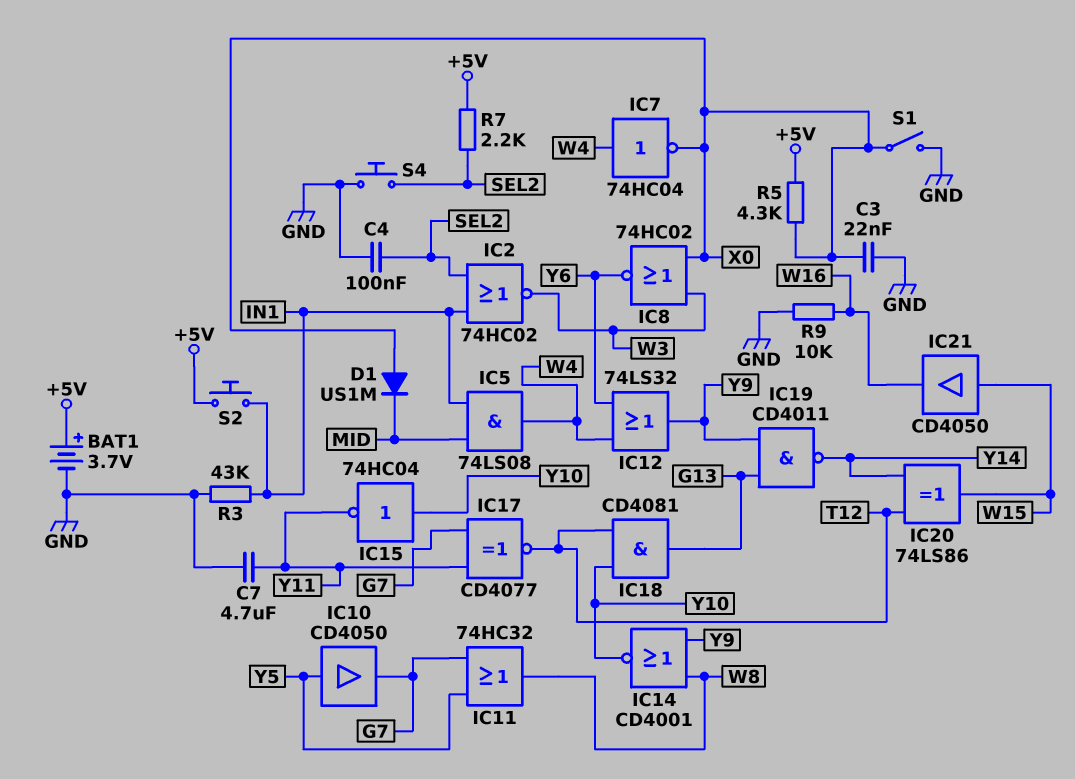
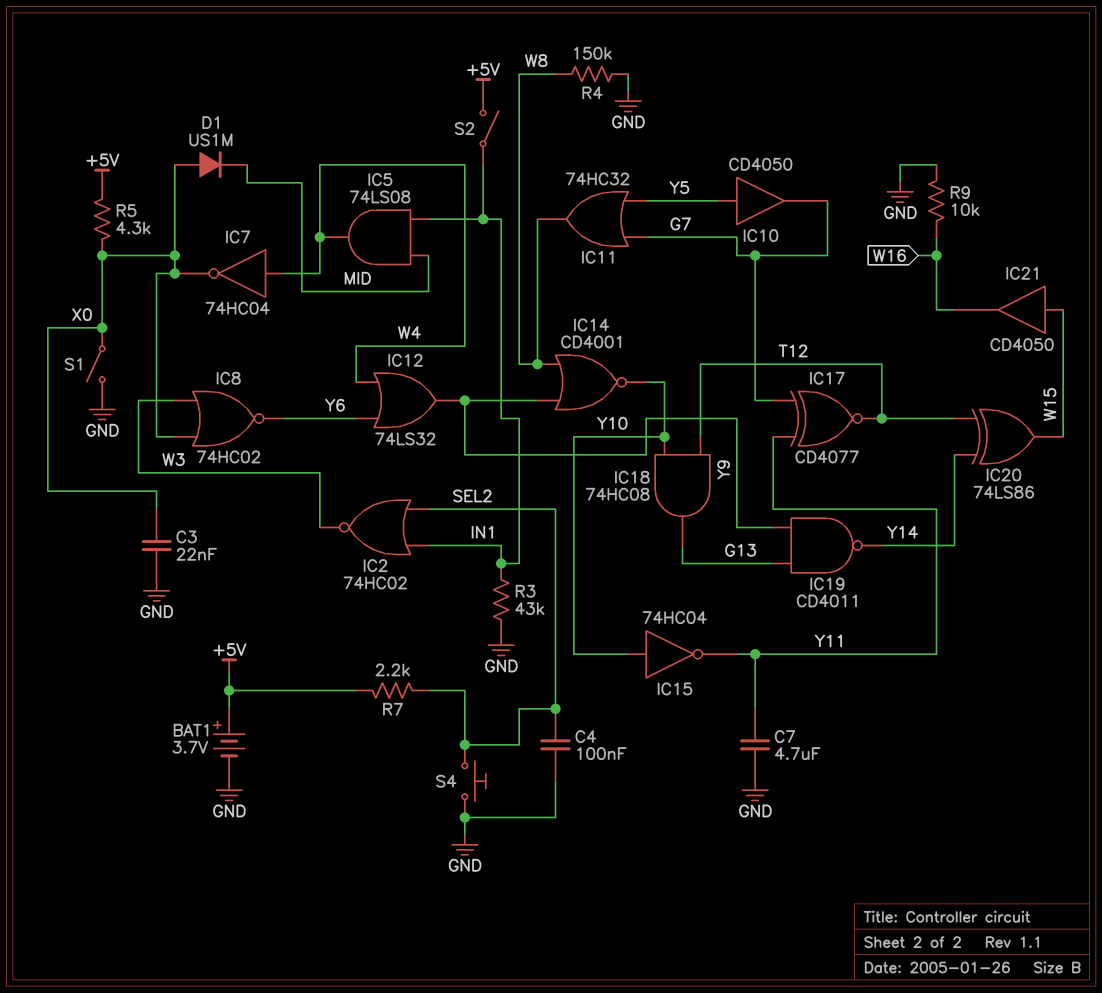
IC18: AND CD4081 (in T12, in Y10, out G13) -> AND 74HC08 (in T12, in Y10, out G13)
R4: none -> 150k (GND, W8)
S2: button (+5V, IN1) -> switch (+5V, IN1)

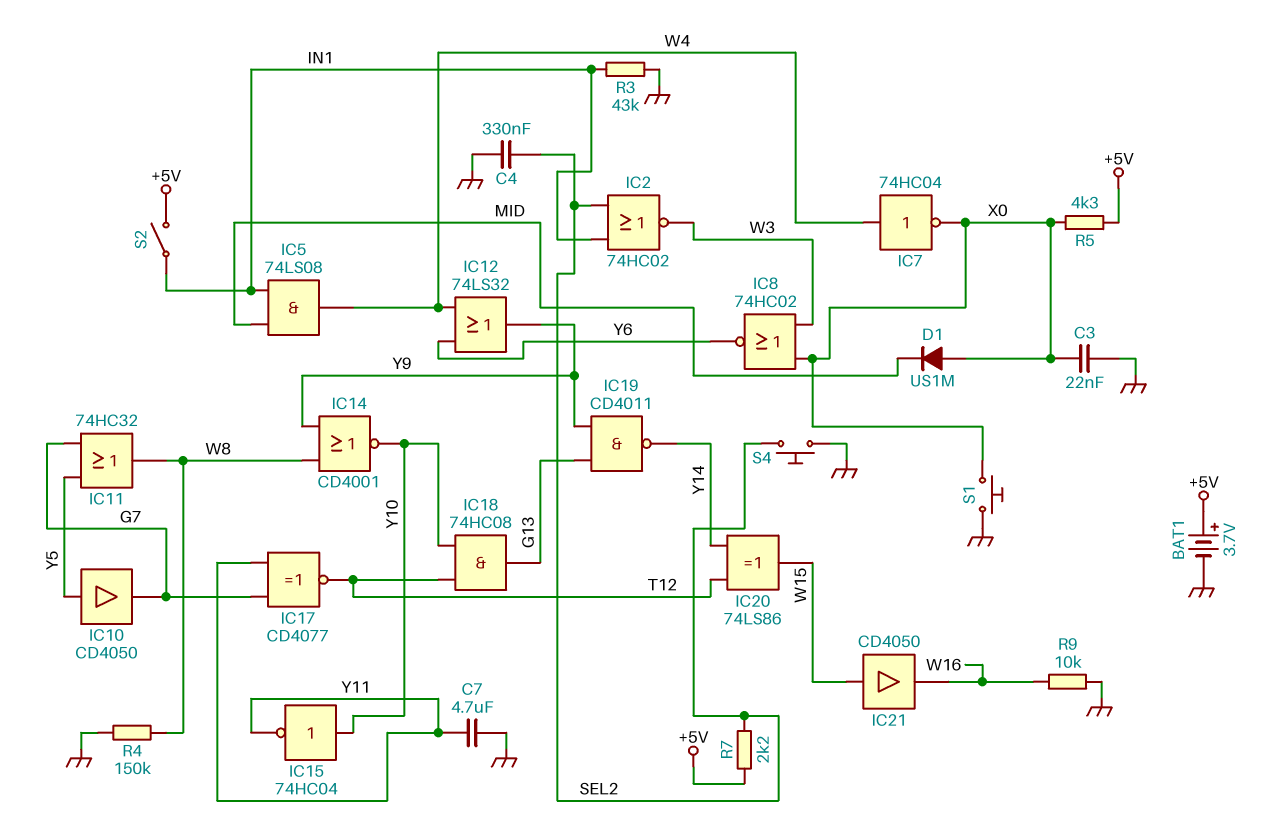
C4: 100nF (GND, SEL2) -> 330nF (GND, SEL2)
S1: switch (GND, X0) -> button (GND, X0)

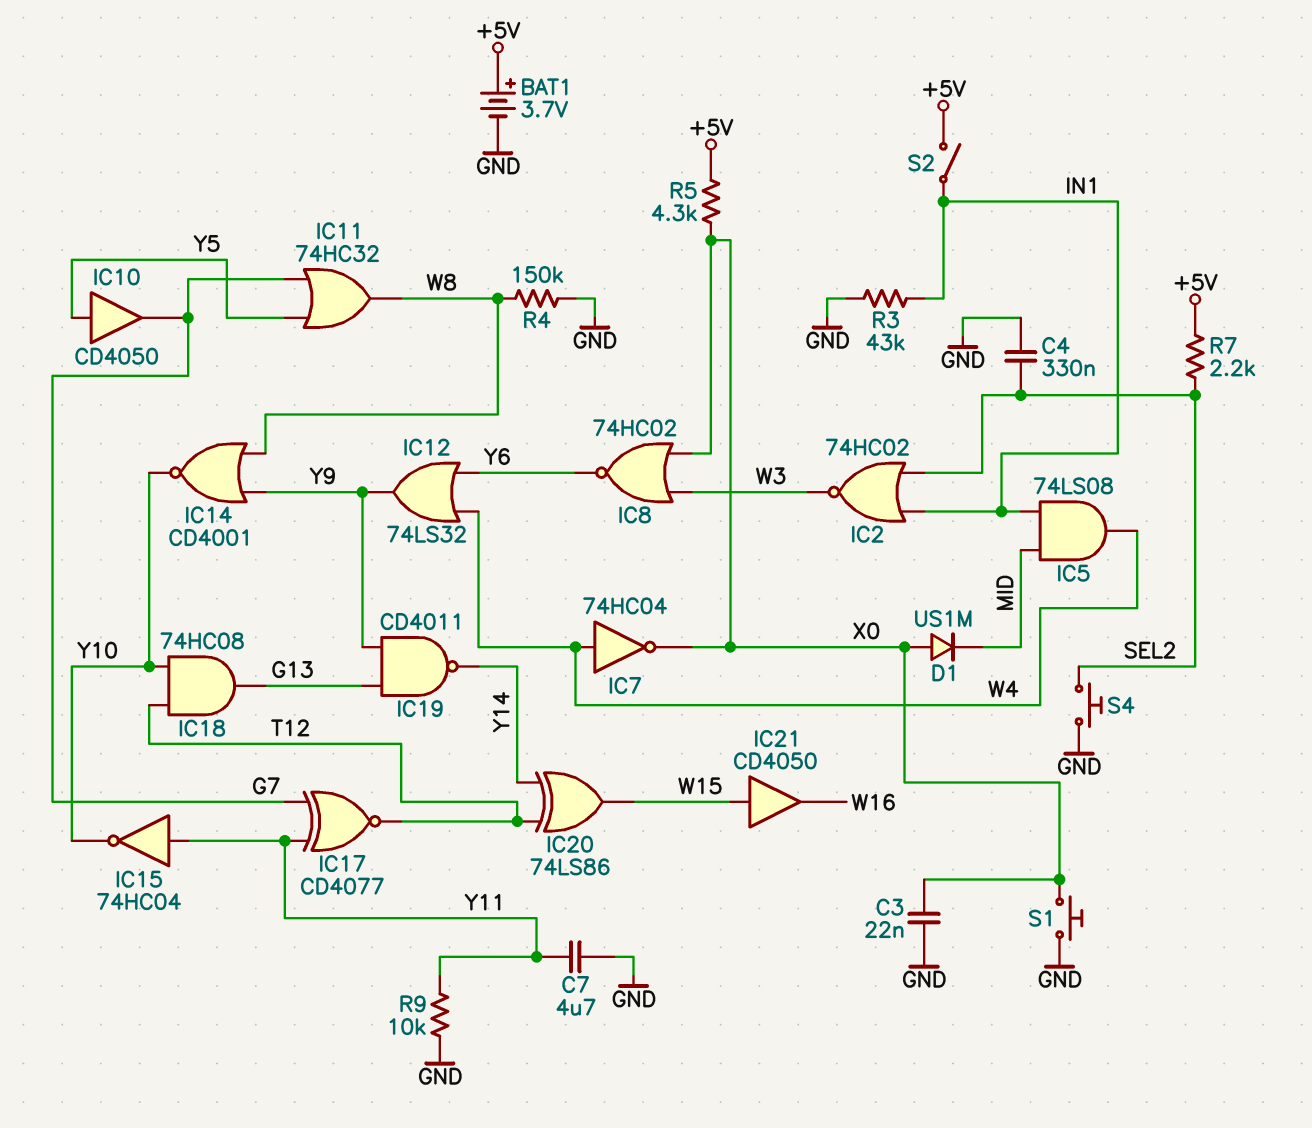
IC15: NOT 74HC04 (in Y10, out Y11) -> NOT 74HC04 (in Y11, out Y10)
R9: 10k (GND, W16) -> 10k (GND, Y11)

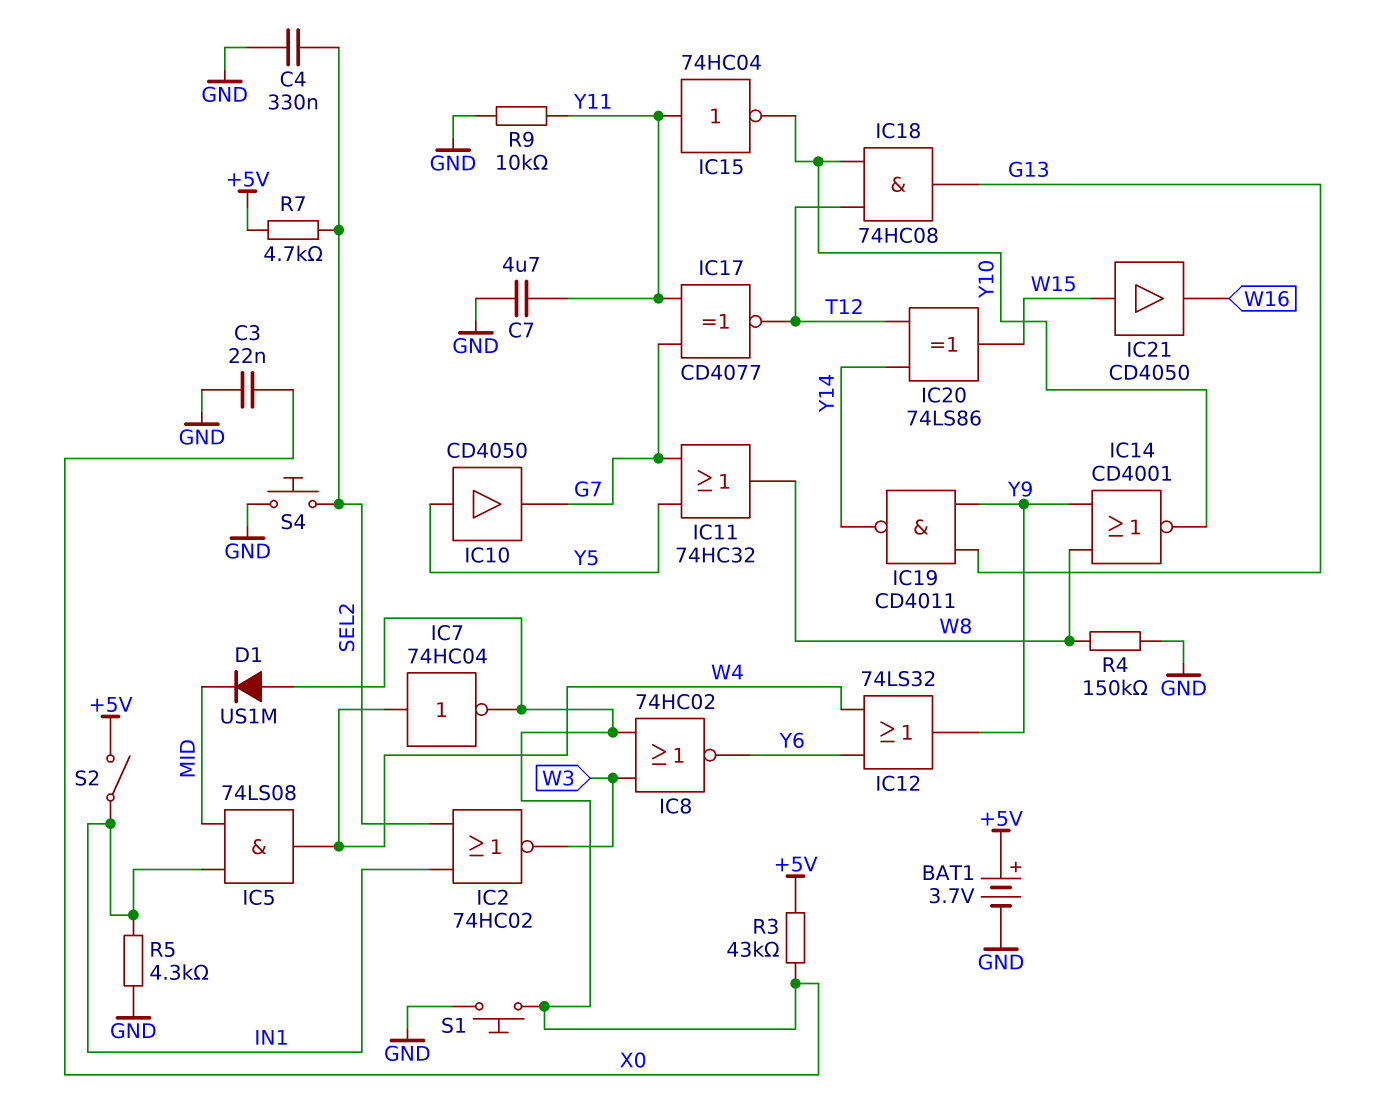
R3: 43k (GND, IN1) -> 43k (+5V, X0)
R5: 4.3k (+5V, X0) -> 4.3k (GND, IN1)
R7: 2.2k (+5V, SEL2) -> 4.7k (+5V, SEL2)

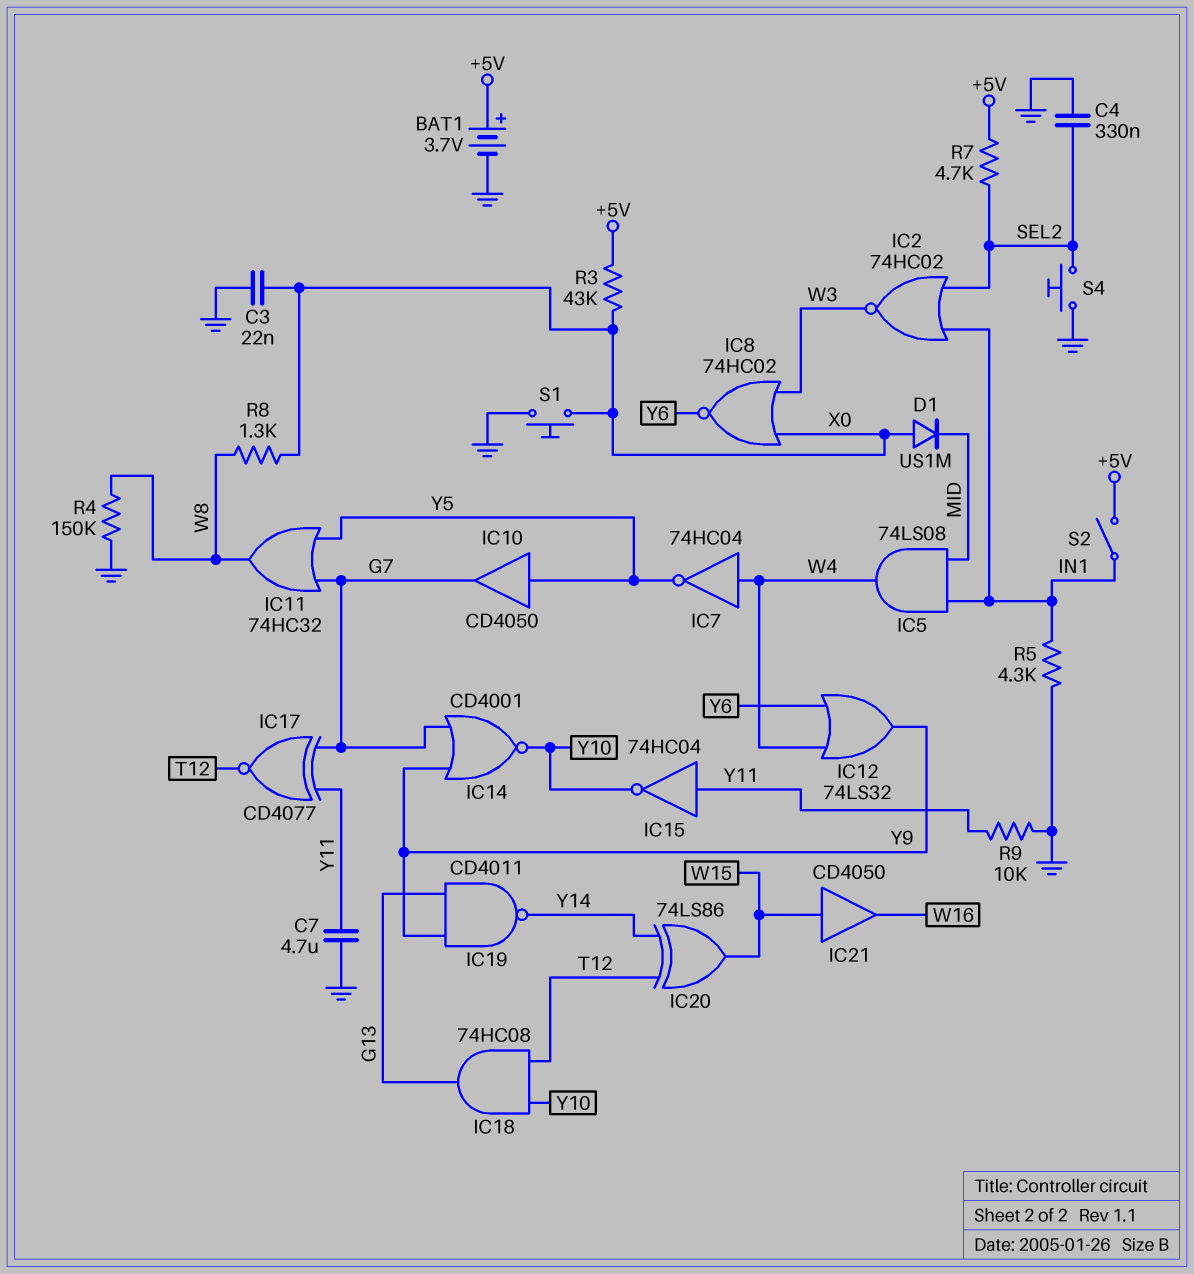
IC7: NOT 74HC04 (in W4, out X0) -> NOT 74HC04 (in W4, out Y5)
IC14: NOR CD4001 (in W8, in Y9, out Y10) -> NOR CD4001 (in G7, in Y9, out Y10)
R8: none -> 1.3k (W8, X0)

